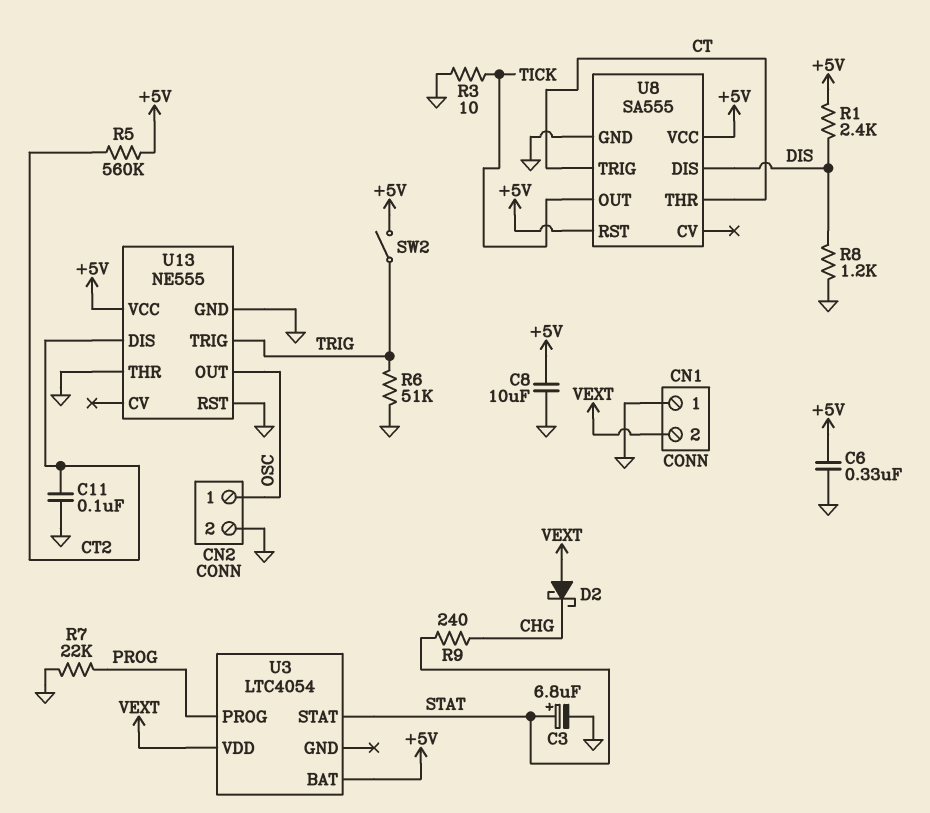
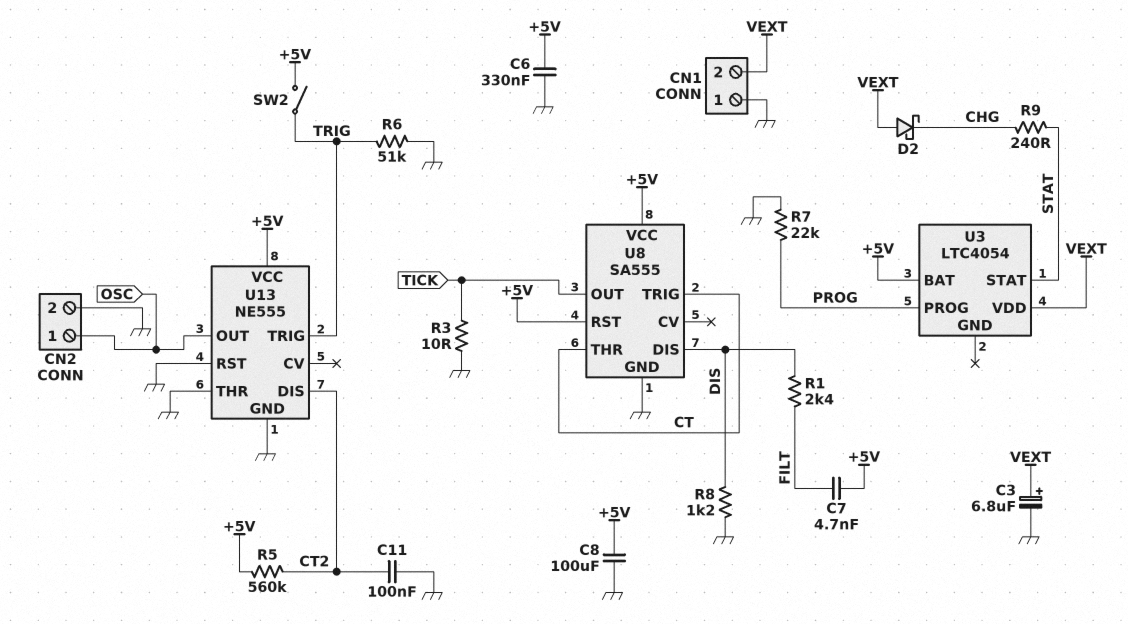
C3: 6.8uF (plus STAT, minus GND) -> 6.8uF (plus VEXT, minus GND)
C7: none -> 4.7nF (+5V, FILT)
C8: 10uF (+5V, GND) -> 100uF (+5V, GND)
R1: 2.4k (+5V, DIS) -> 2.4k (DIS, FILT)

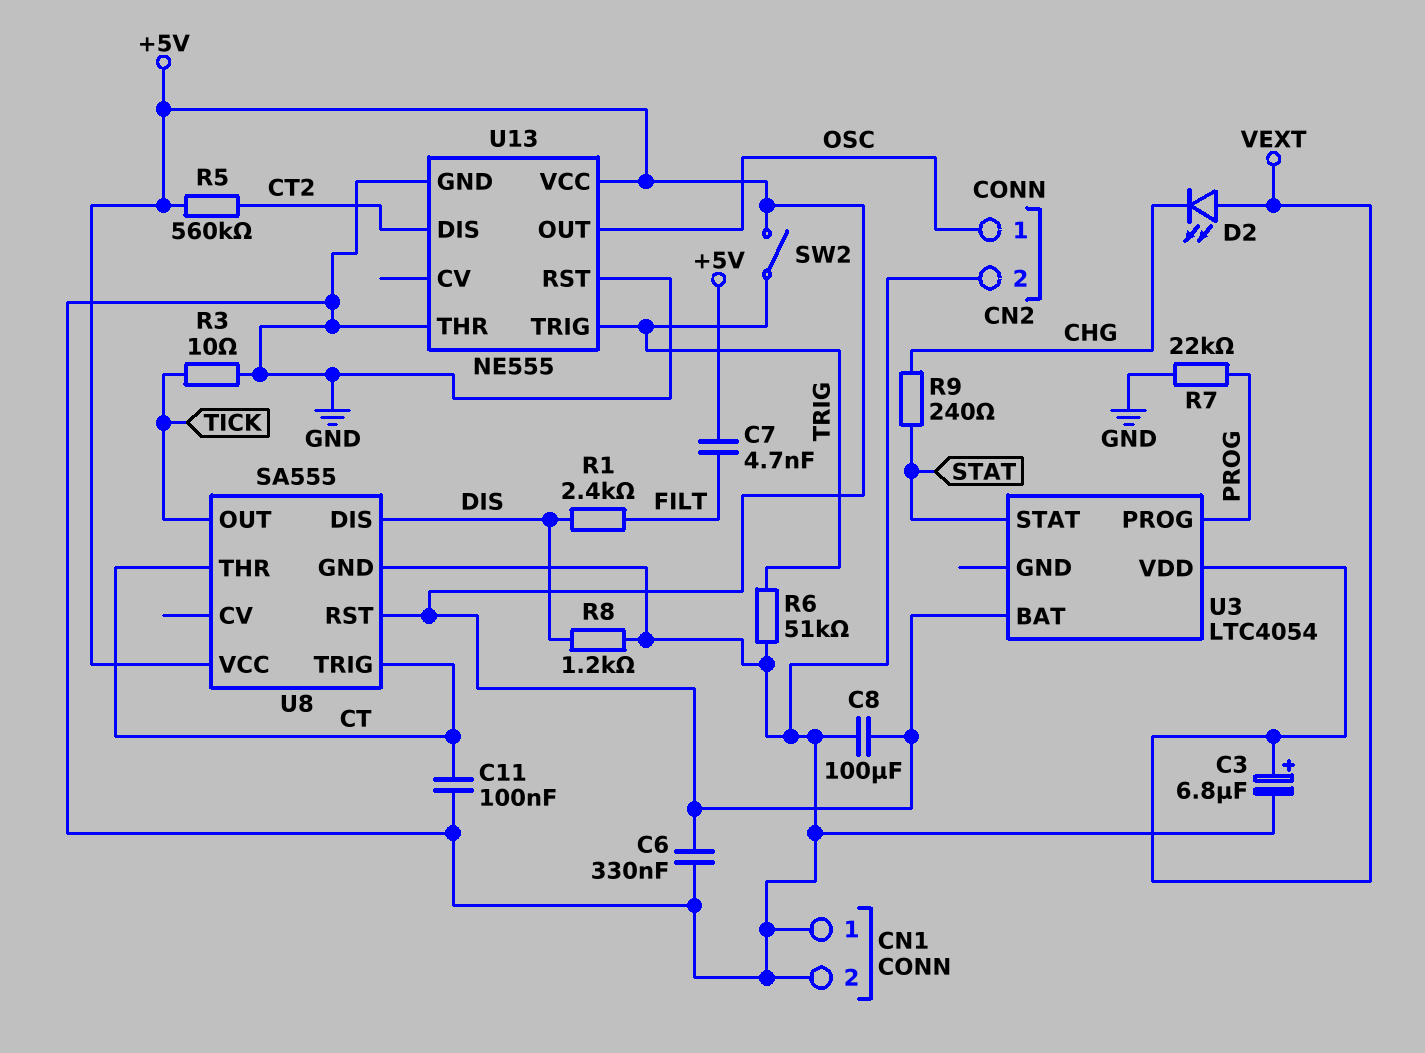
C11: 100nF (CT2, GND) -> 100nF (CT, GND)
CN1 pin 2: VEXT -> GND
D2: schottky (A VEXT, K CHG) -> LED (A VEXT, K CHG)

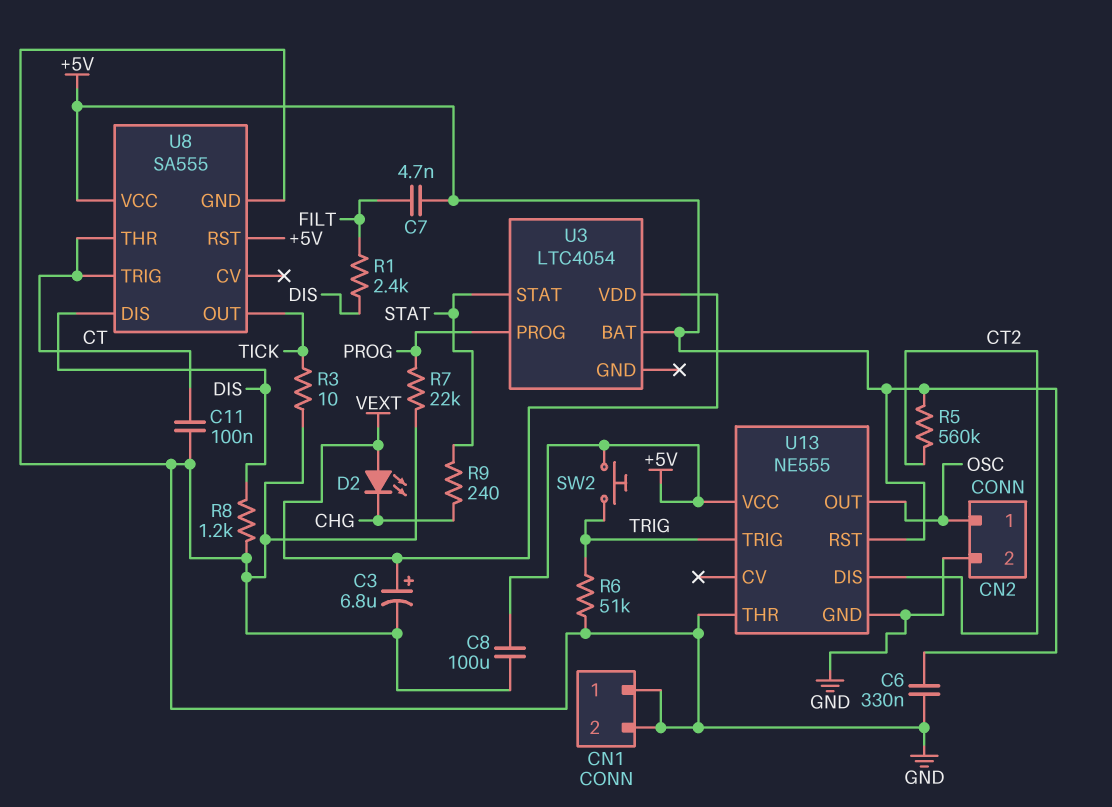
SW2: switch (+5V, TRIG) -> button (+5V, TRIG)
U13 pin RST: GND -> +5V

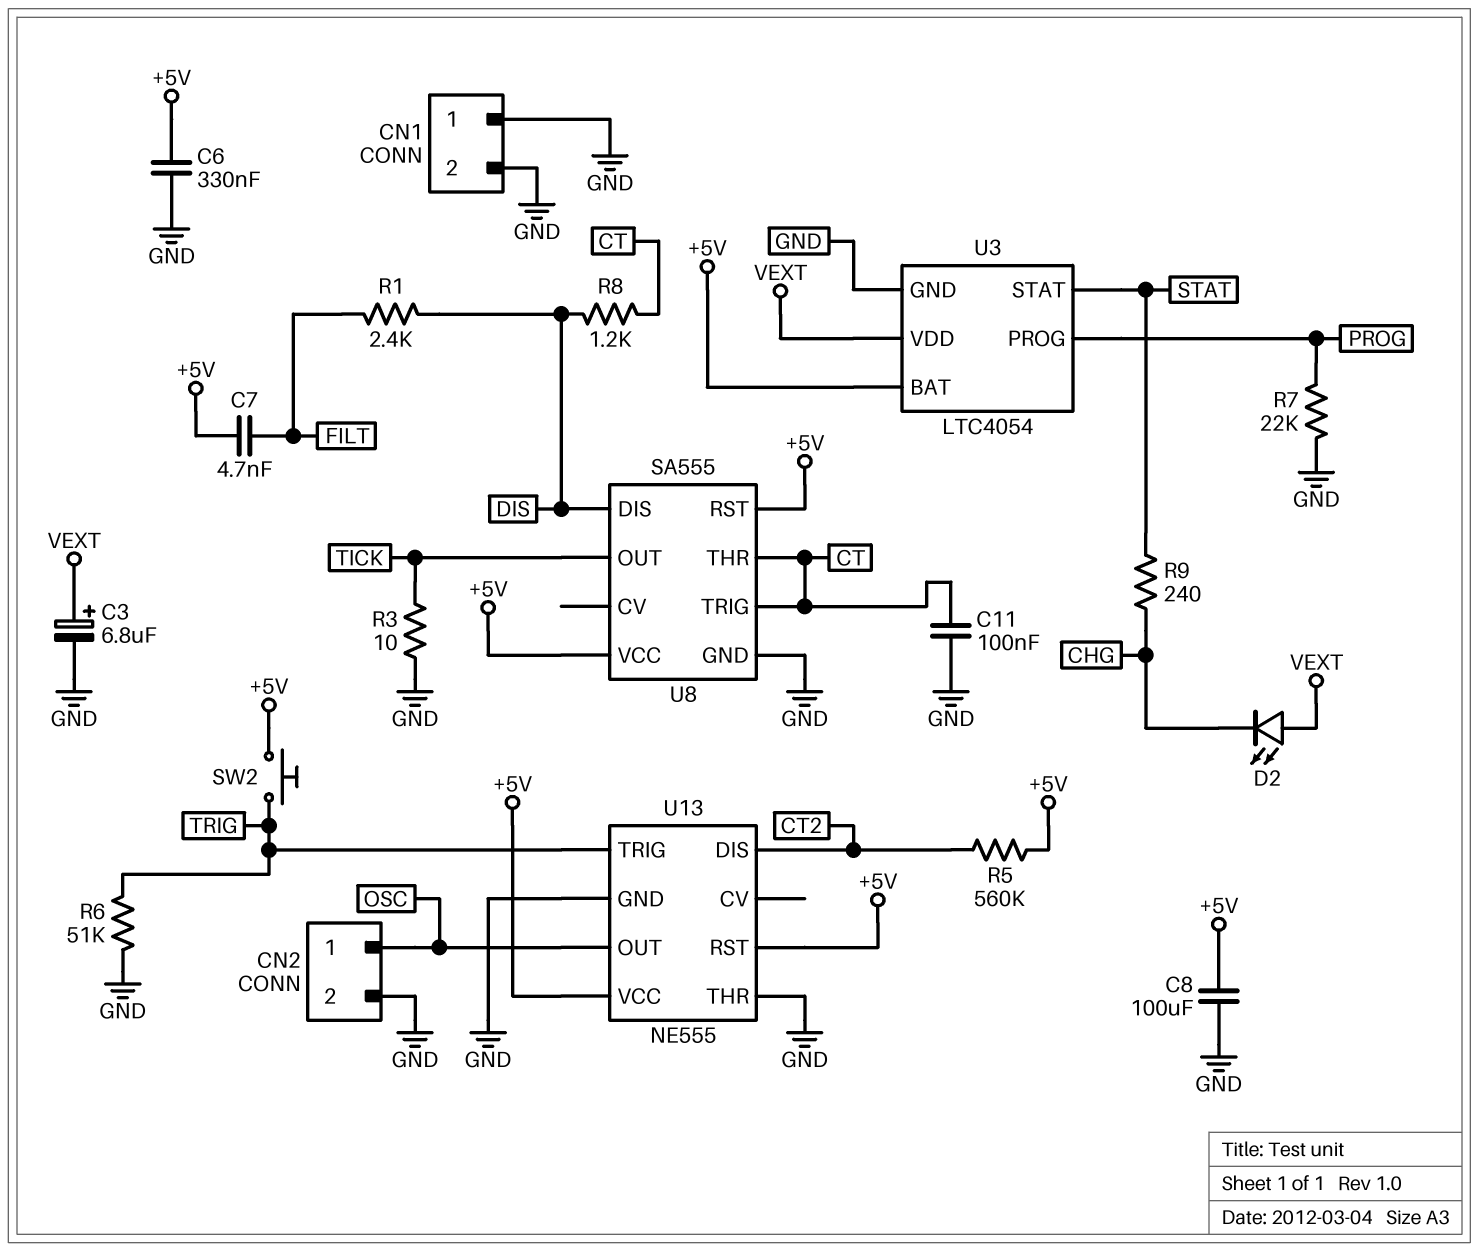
R8: 1.2k (DIS, GND) -> 1.2k (CT, DIS)
U3 pin GND: none -> GND

